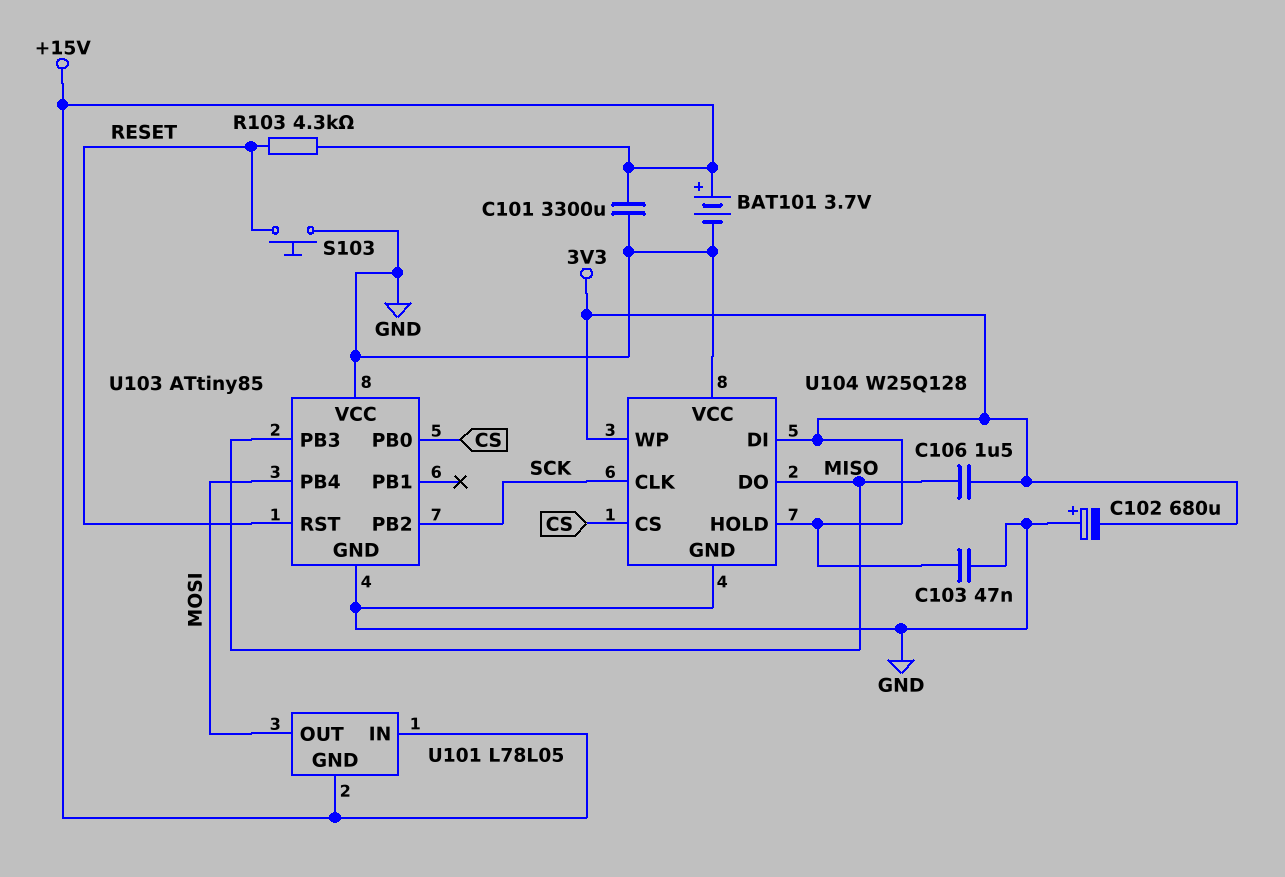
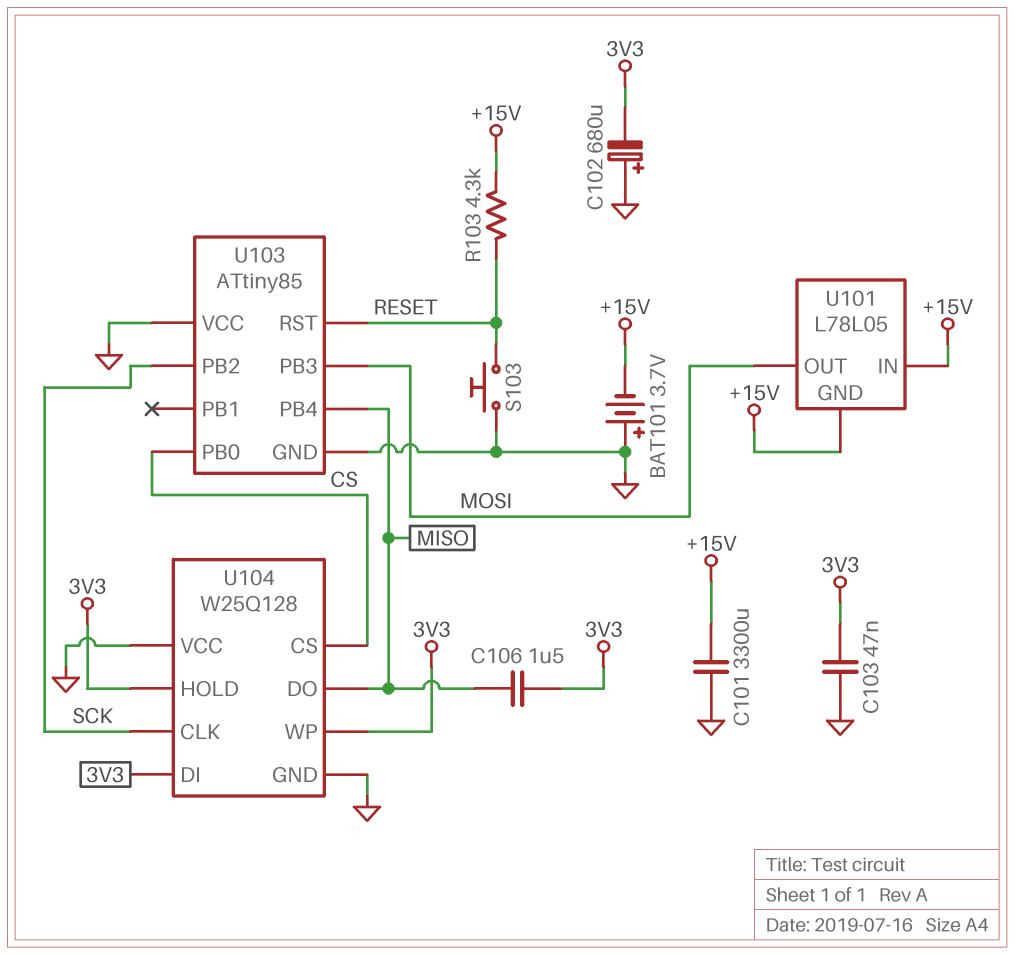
BAT101: 3.7V (plus +15V, minus GND) -> 3.7V (plus GND, minus +15V)
U103 pin PB3: MISO -> MOSI
U103 pin PB4: MOSI -> MISO

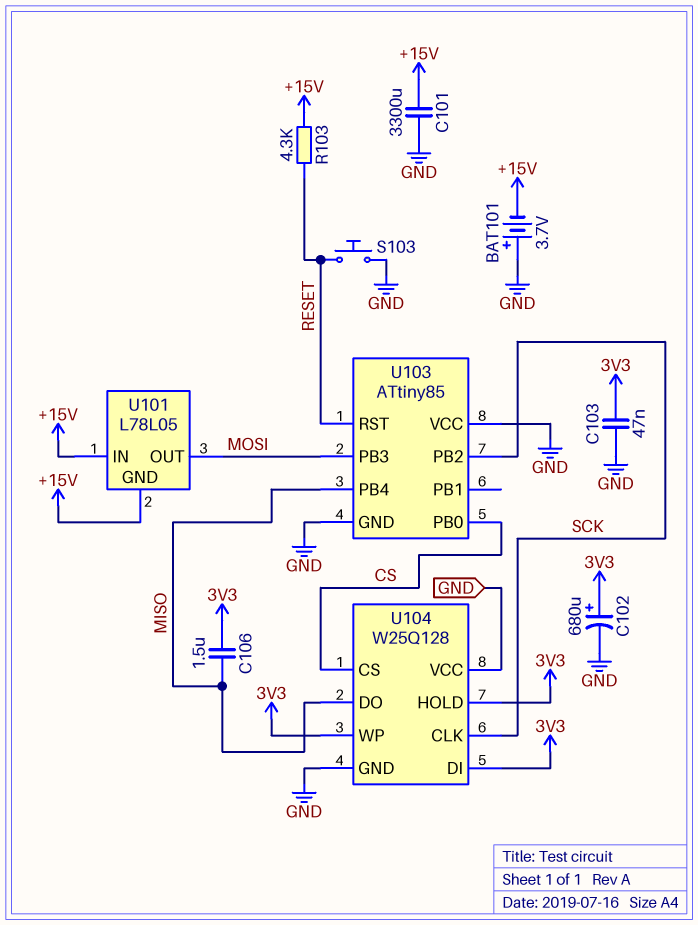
C102: 680uF (plus GND, minus 3V3) -> 680uF (plus 3V3, minus GND)

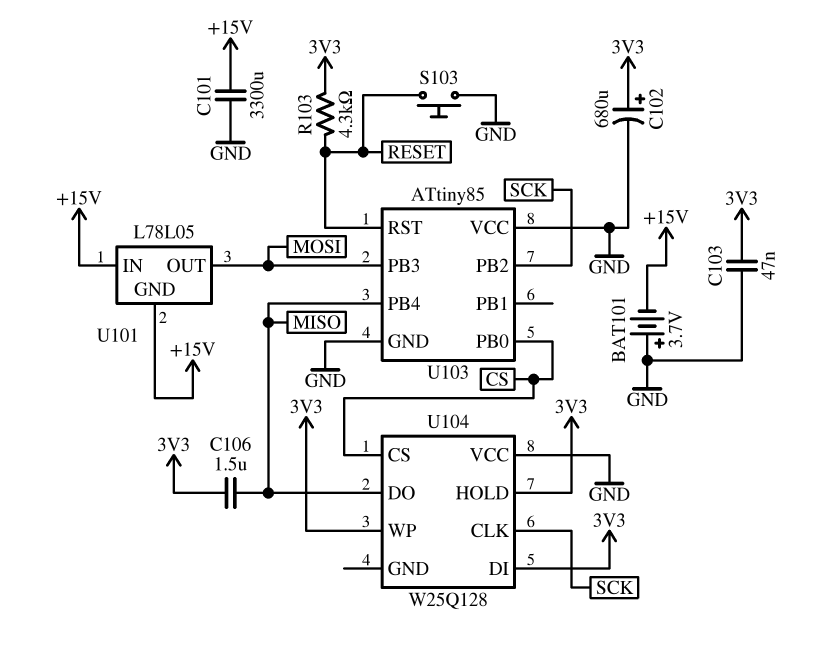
R103: 4.3k (+15V, RESET) -> 4.3k (3V3, RESET)
U104 pin GND: GND -> none

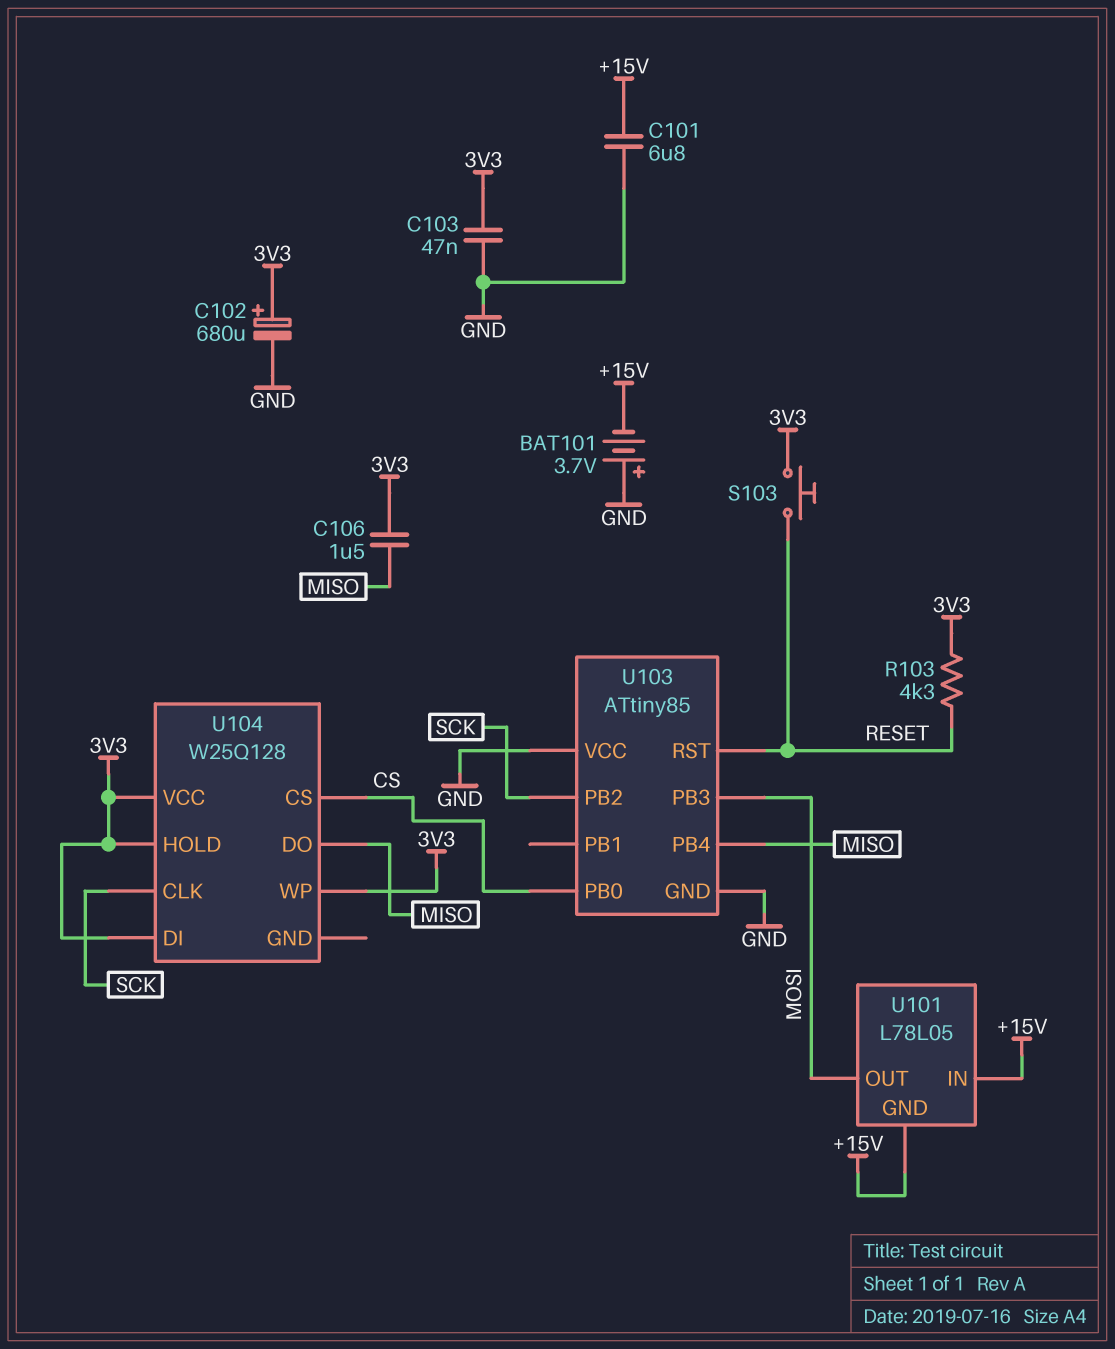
C101: 3300uF (+15V, GND) -> 6.8uF (+15V, GND)
S103: button (GND, RESET) -> button (3V3, RESET)
U104 pin VCC: GND -> 3V3

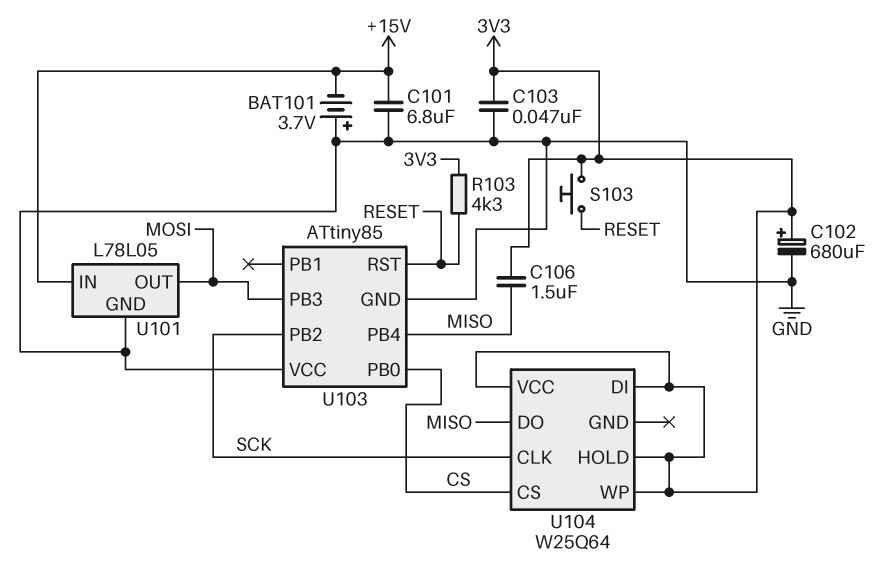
U101 pin GND: +15V -> GND
U104: W25Q128 -> W25Q64

